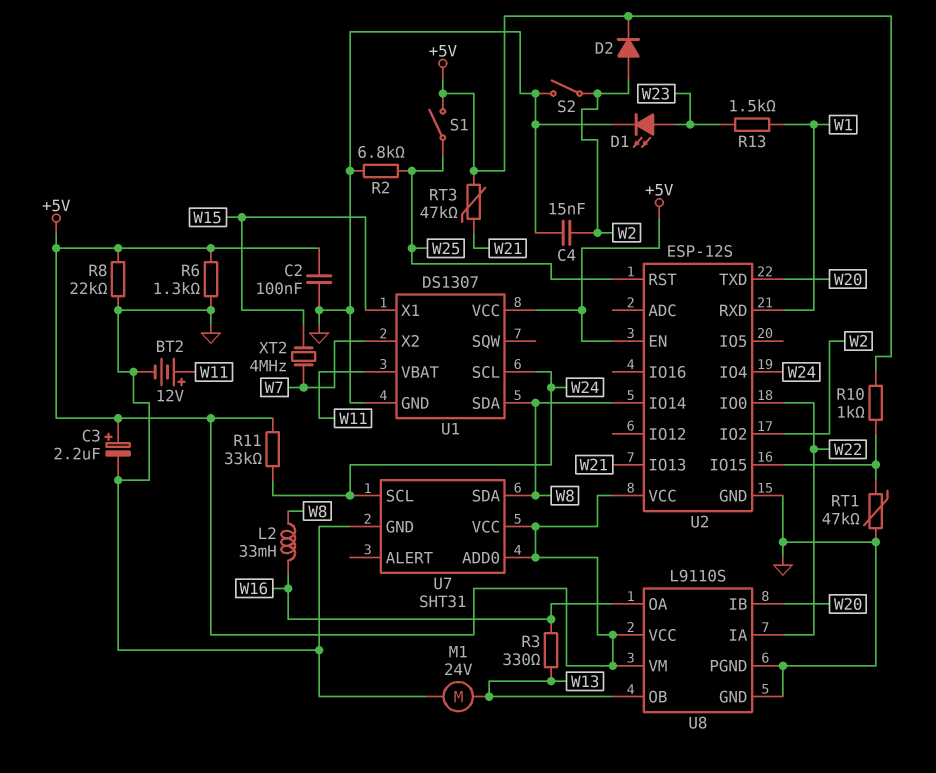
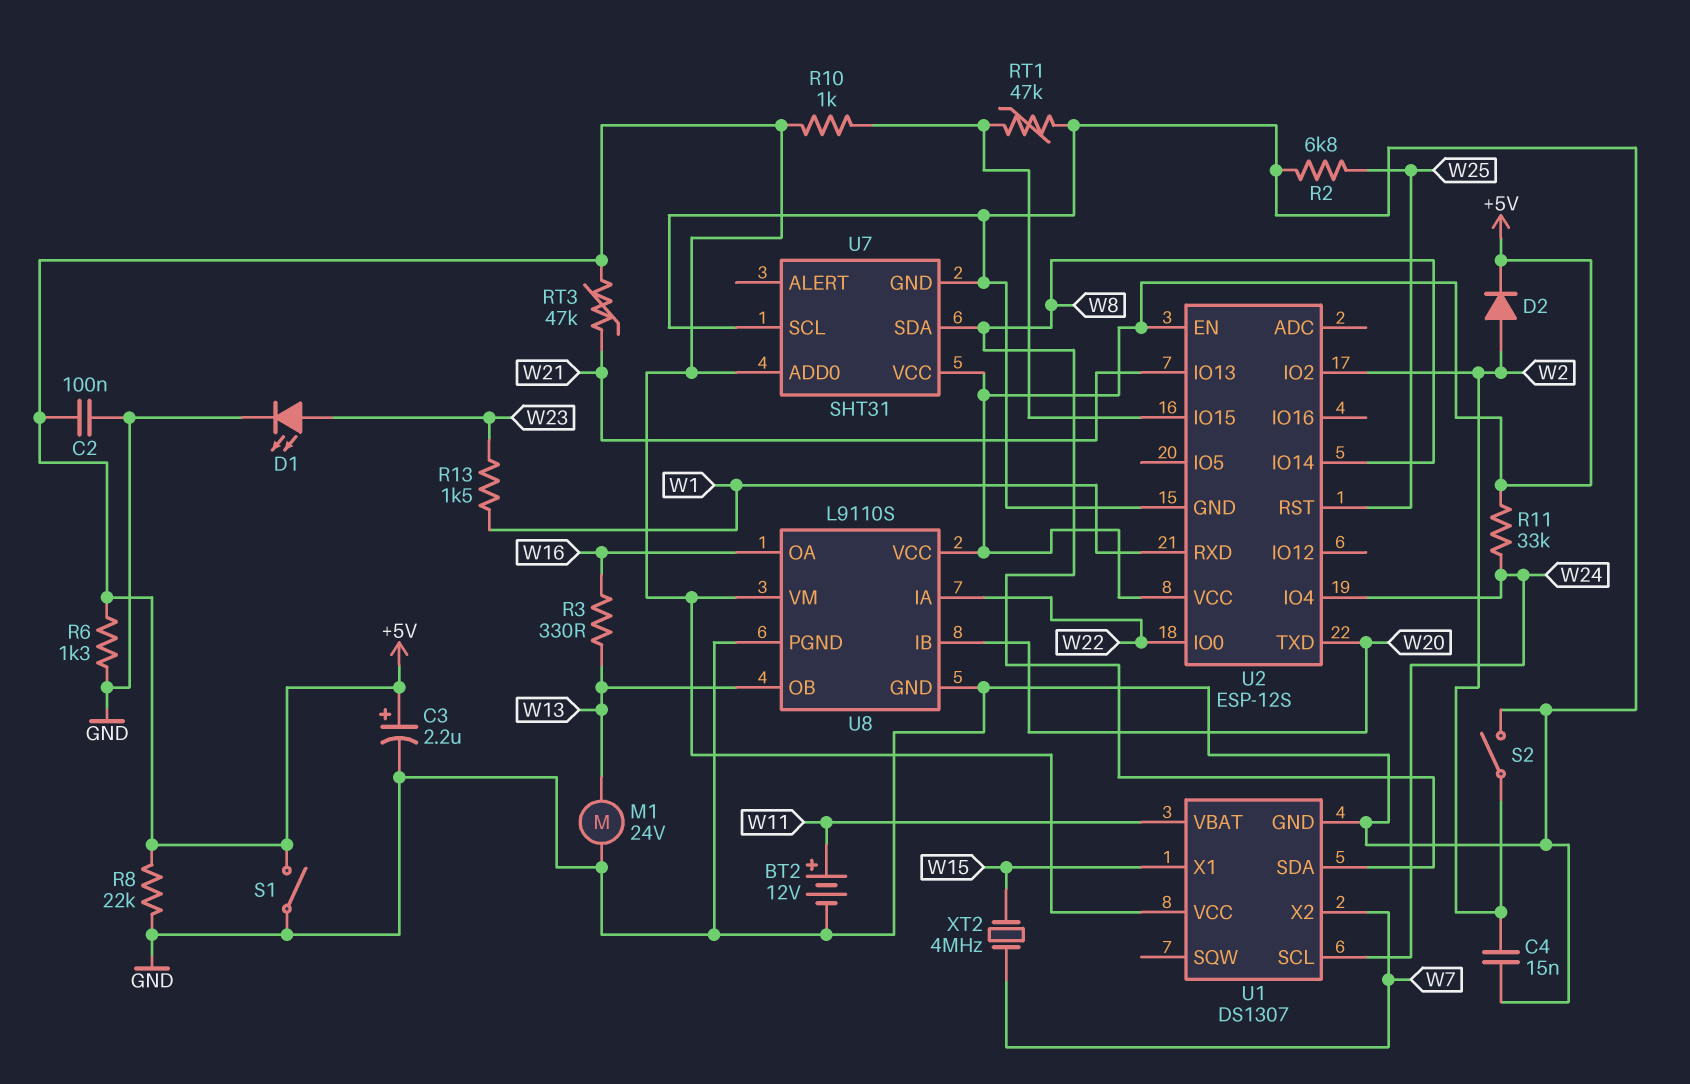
L2: 33mH (W8, W16) -> none
S1: switch (+5V, W25) -> switch (+5V, GND)
U7 pin SCL: W24 -> GND

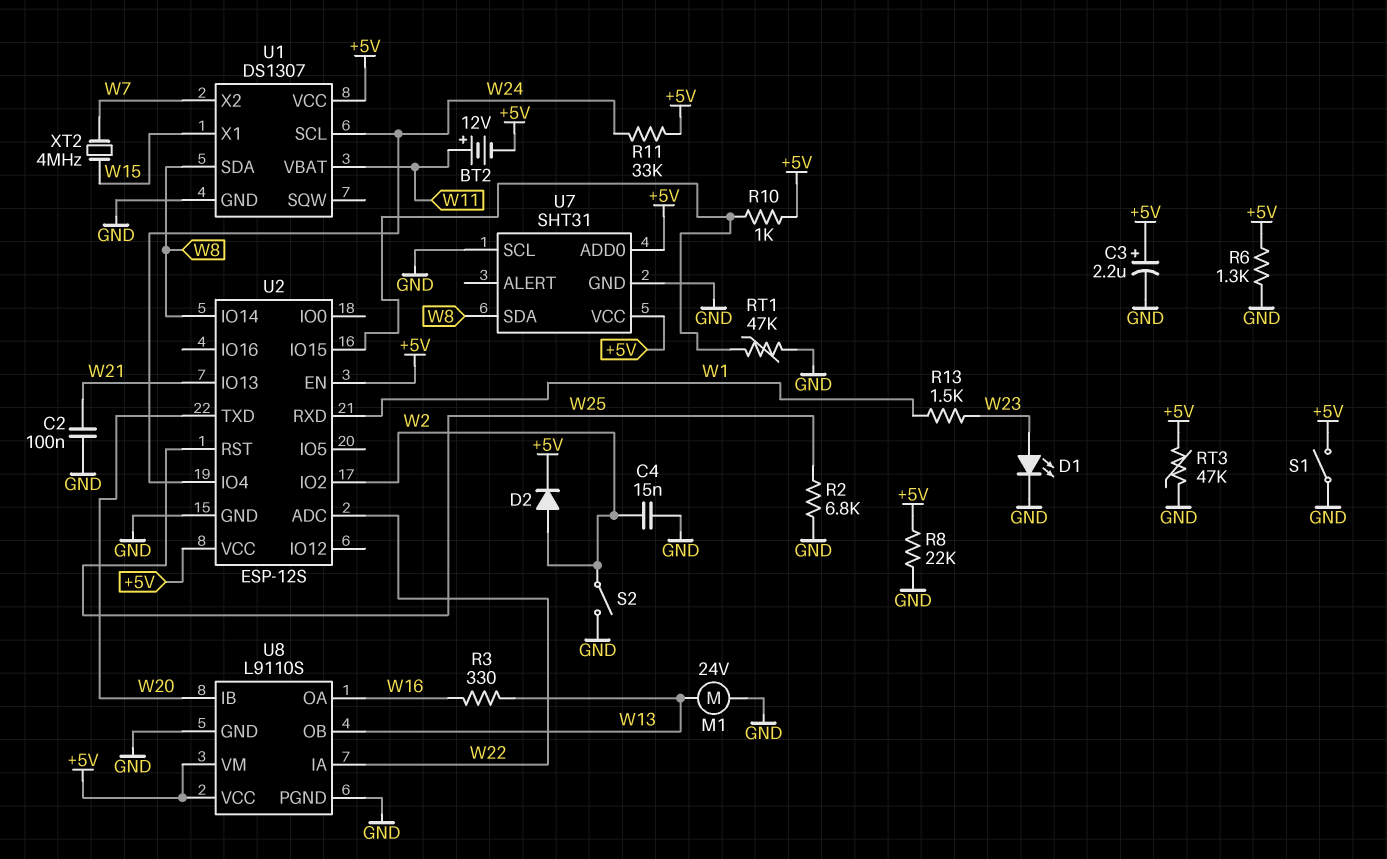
BT2: 12V (plus W11, minus GND) -> 12V (plus W11, minus +5V)
C2: 100nF (+5V, GND) -> 100nF (GND, W21)
RT3: 47k (+5V, W21) -> 47k (+5V, GND)
U2 pin ADC: none -> W22
U2 pin IO0: W22 -> none

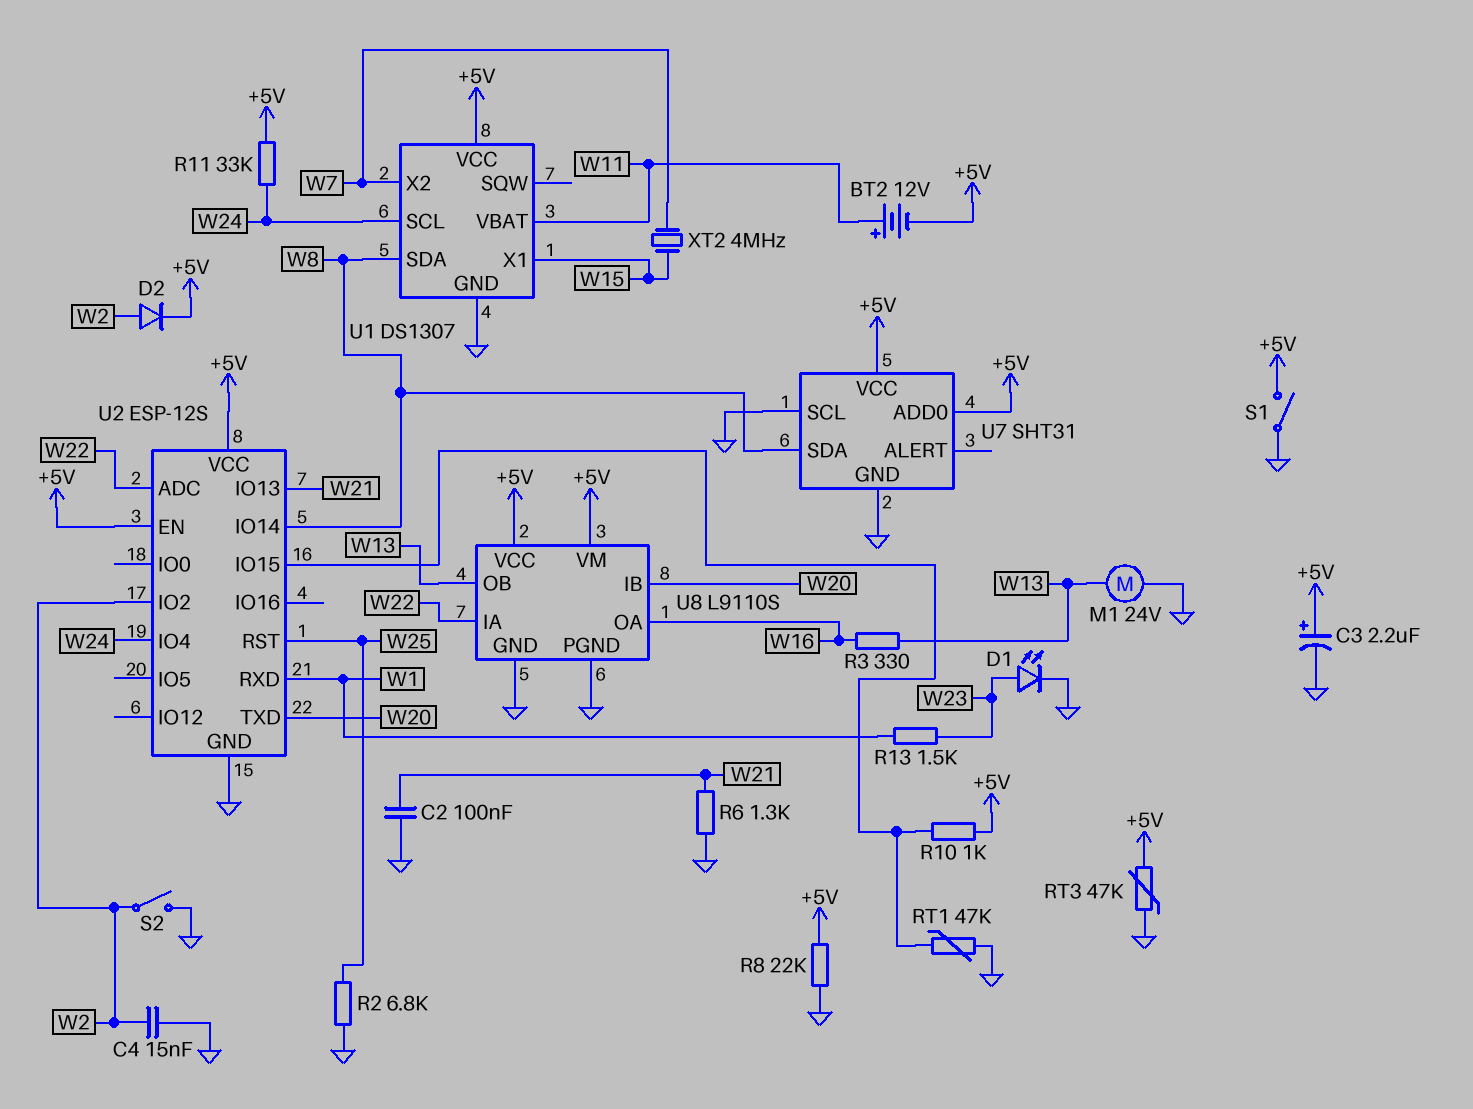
R6: 1.3k (+5V, GND) -> 1.3k (GND, W21)

